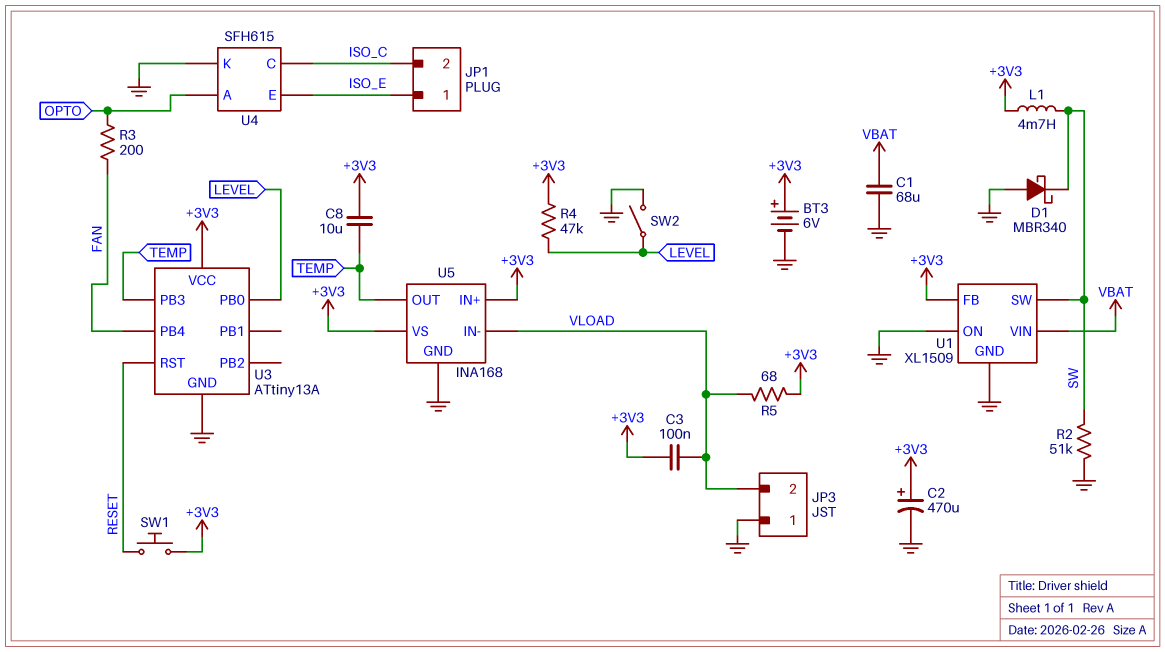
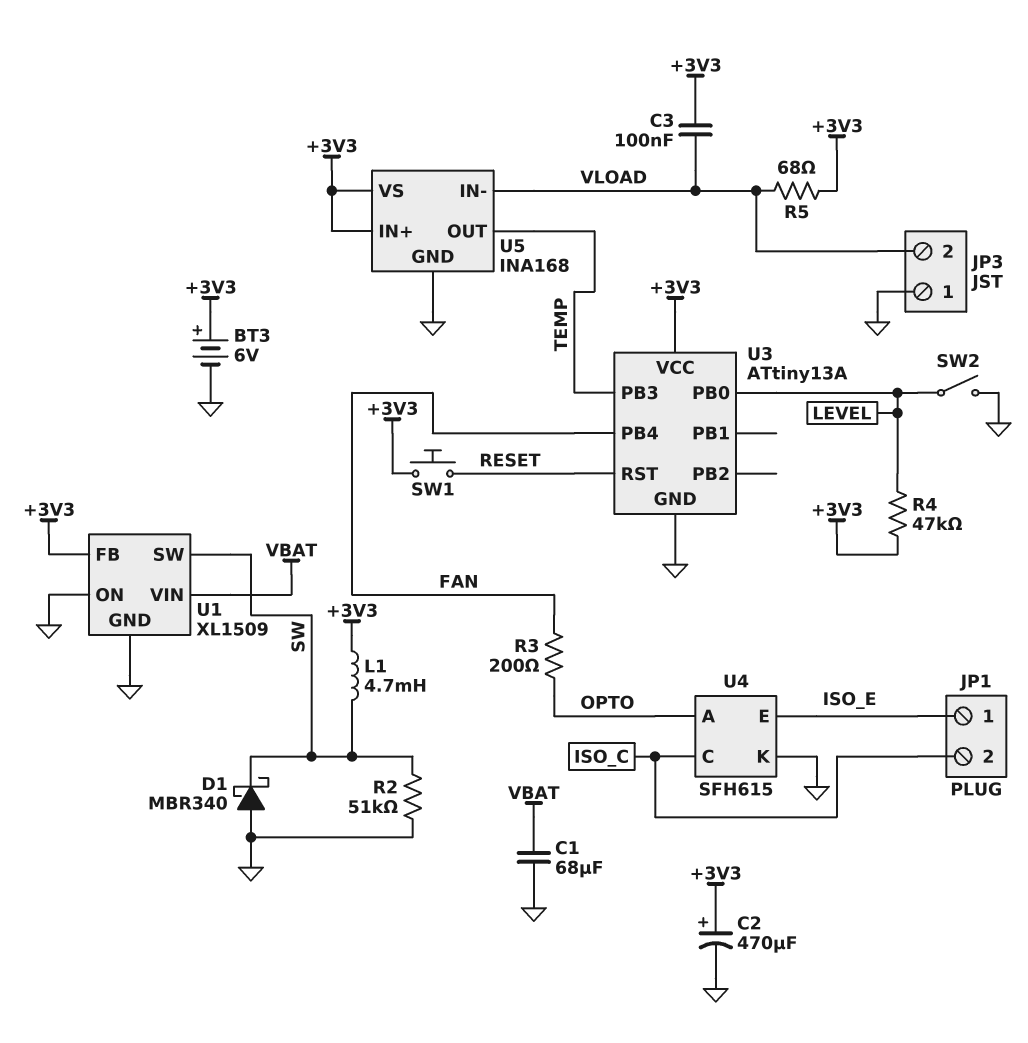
C8: 10uF (+3V3, TEMP) -> none

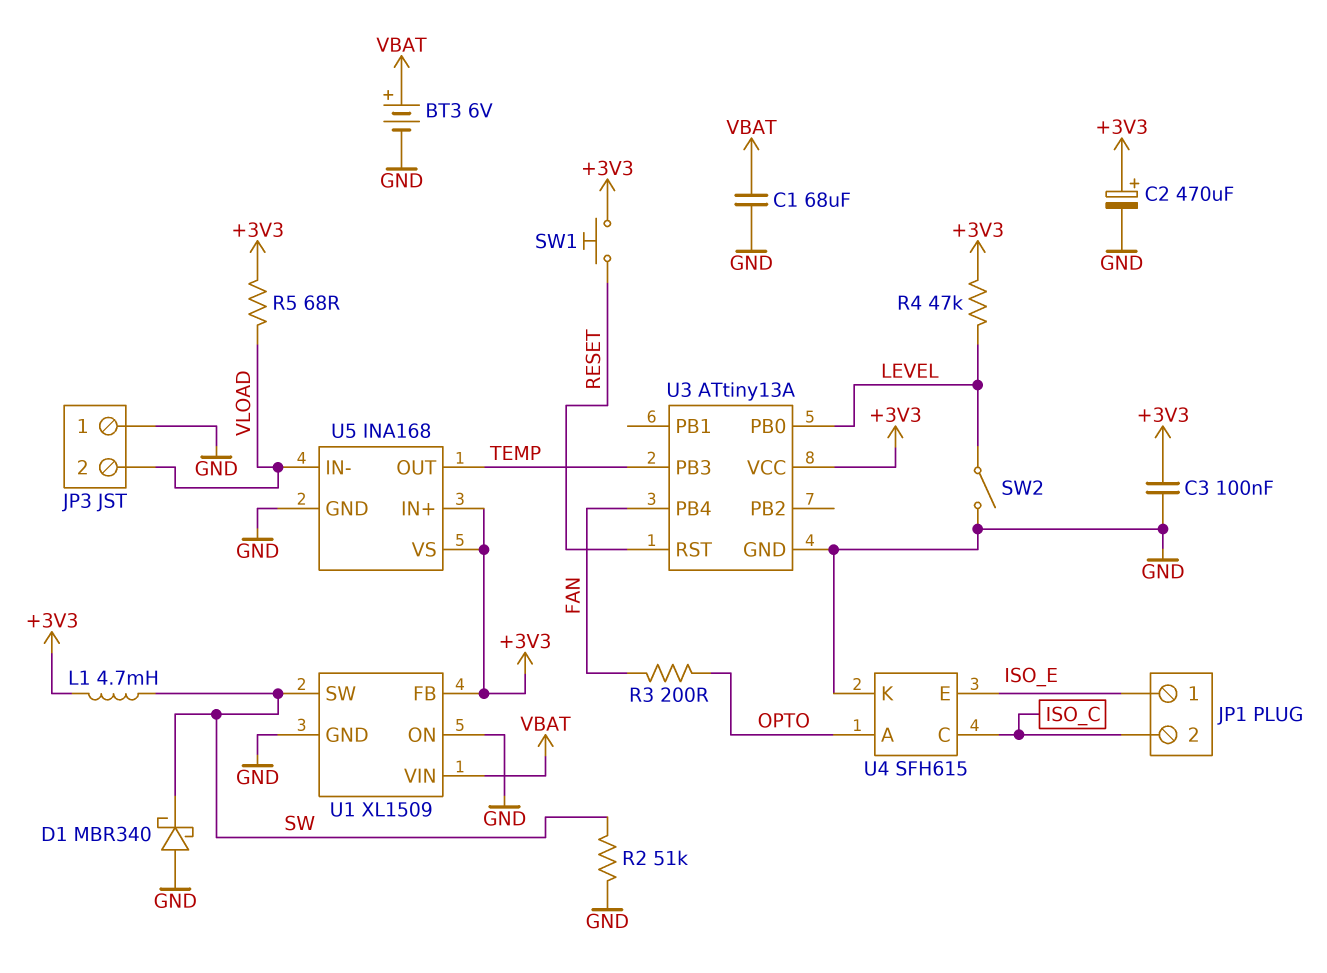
BT3: 6V (plus +3V3, minus GND) -> 6V (plus VBAT, minus GND)
C3: 100nF (+3V3, VLOAD) -> 100nF (+3V3, GND)

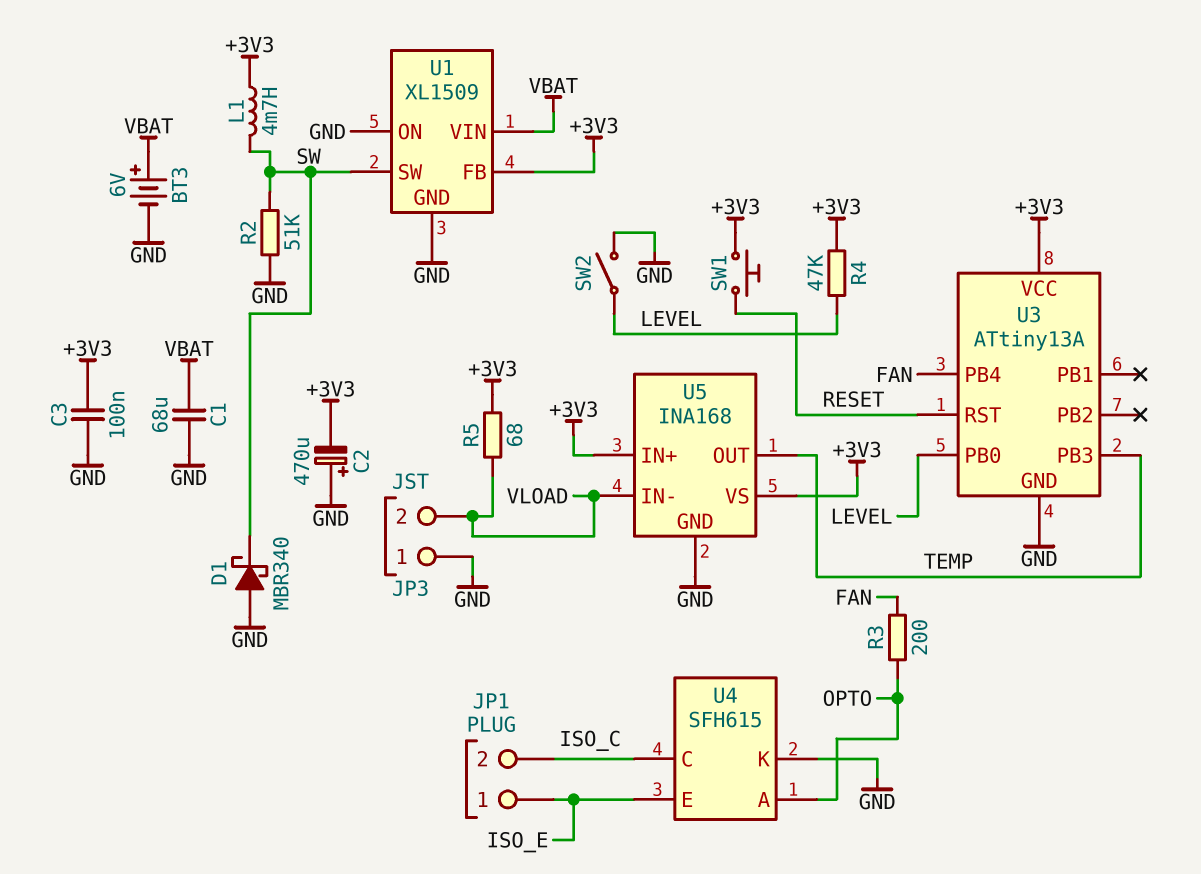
C2: 470uF (plus +3V3, minus GND) -> 470uF (plus GND, minus +3V3)

